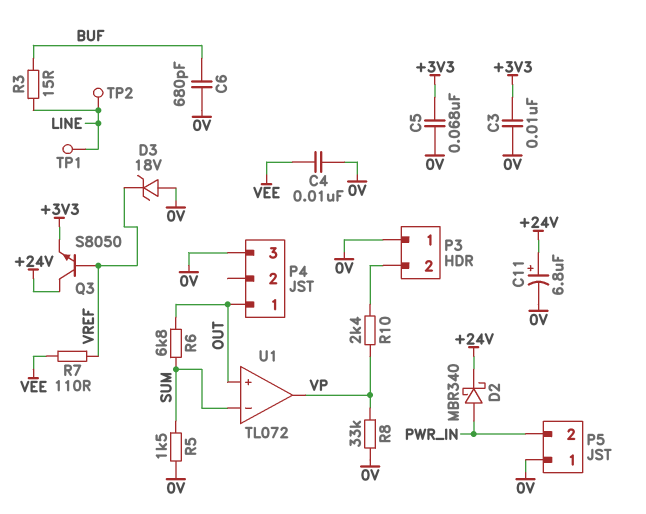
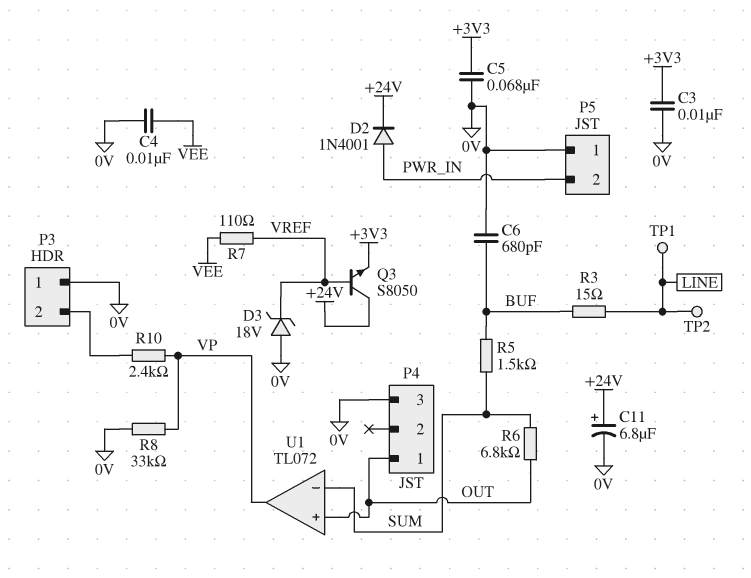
D2: schottky MBR340 (A PWR_IN, K +24V) -> diode 1N4001 (A PWR_IN, K +24V)
R5: 1.5k (0V, SUM) -> 1.5k (BUF, SUM)

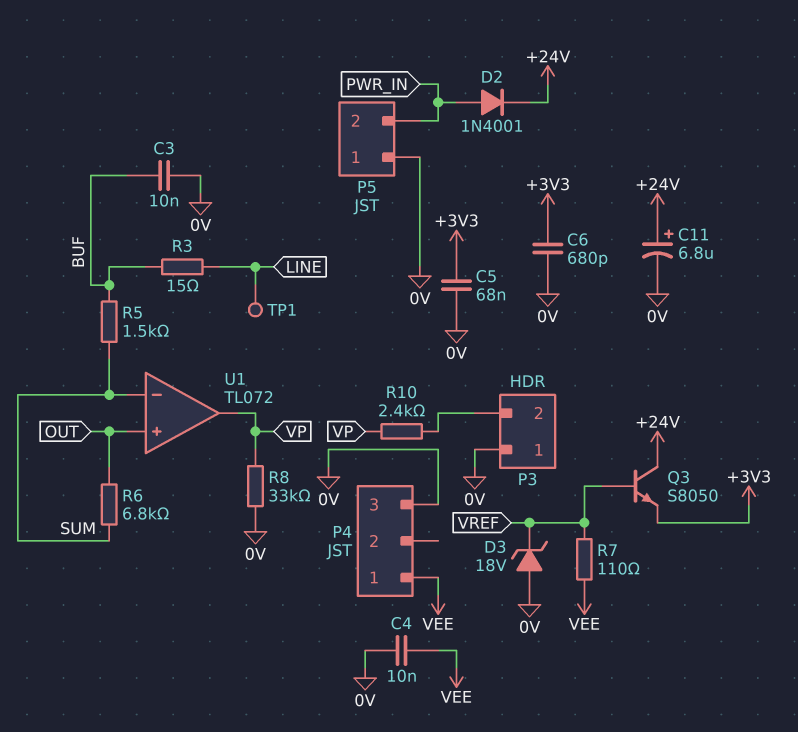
C3: 10nF (+3V3, 0V) -> 10nF (0V, BUF)
C6: 680pF (0V, BUF) -> 680pF (+3V3, 0V)
P4 pin 1: OUT -> VEE
TP2: test point (LINE) -> none

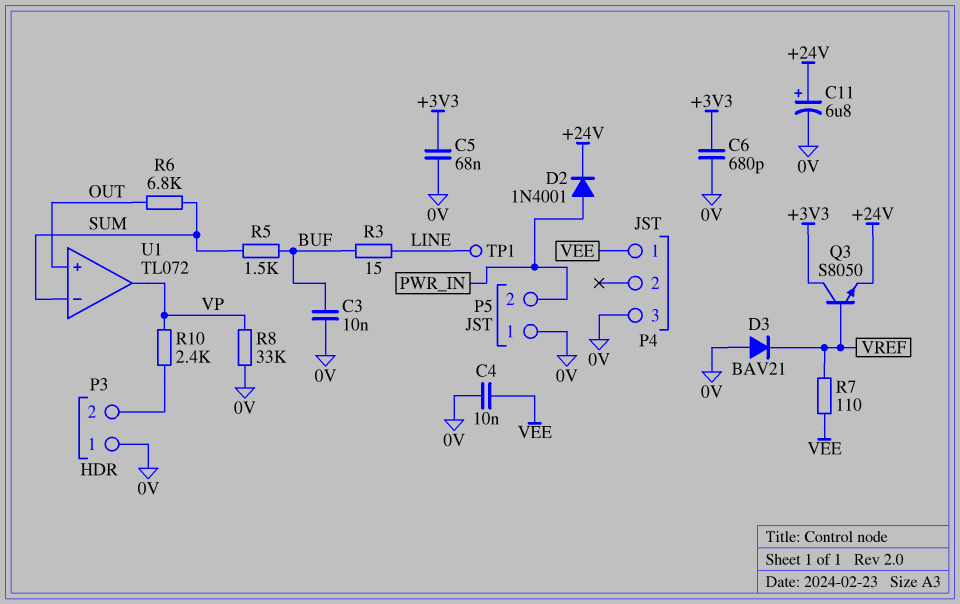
D3: zener 18V (A 0V, K VREF) -> diode BAV21 (A 0V, K VREF)
Q3: NPN S8050 (B VREF, C +24V, E +3V3) -> NPN S8050 (B VREF, C +3V3, E +24V)

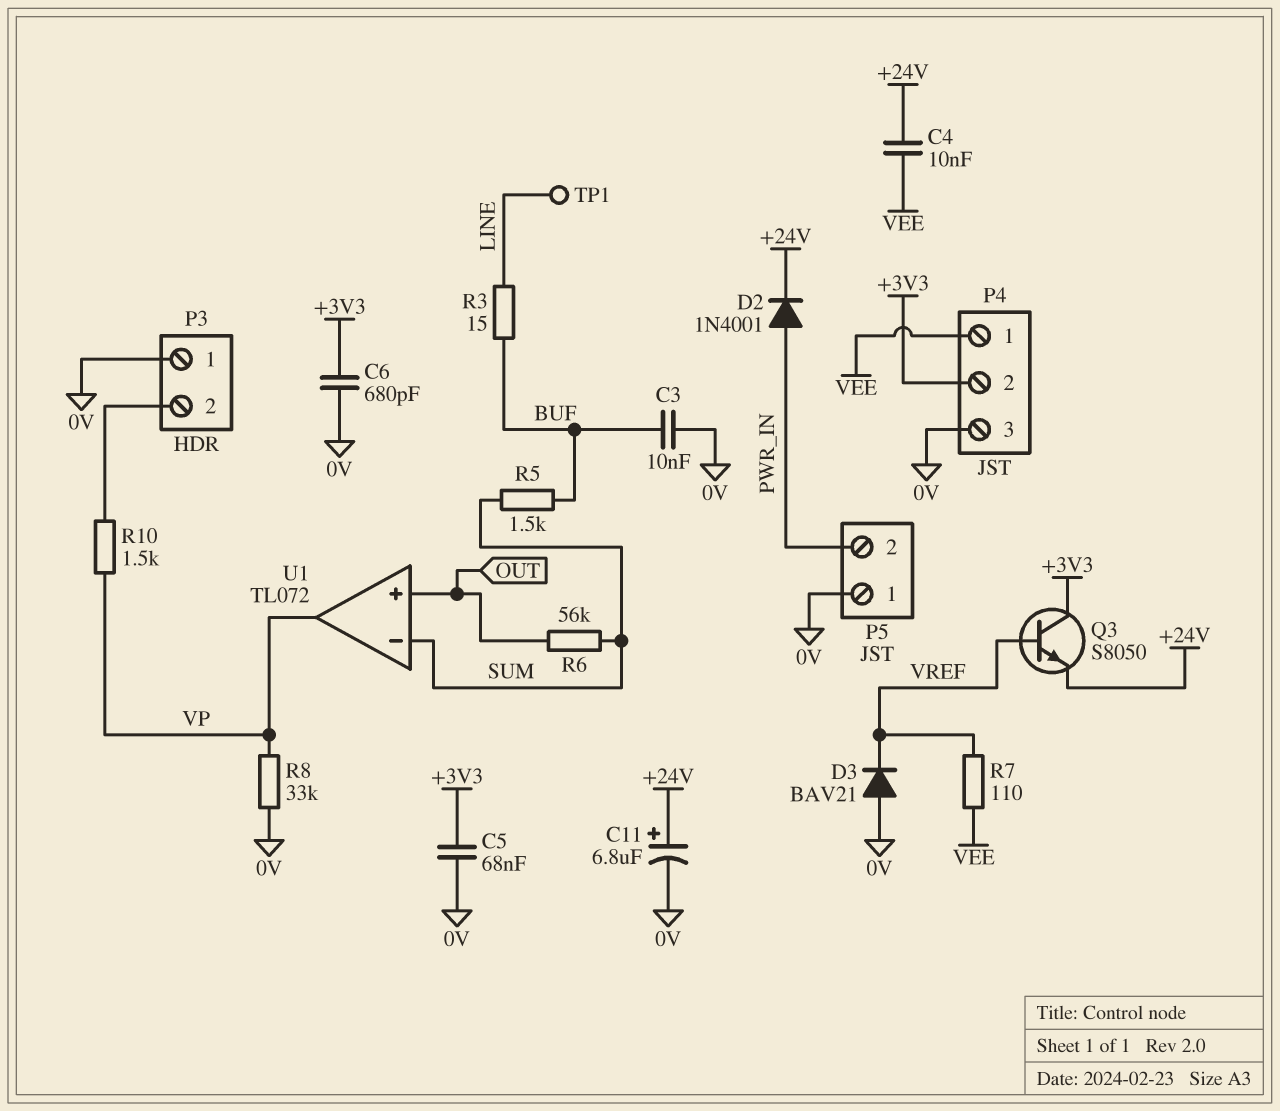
C4: 10nF (0V, VEE) -> 10nF (+24V, VEE)
P4 pin 2: none -> +3V3
R6: 6.8k (OUT, SUM) -> 56k (OUT, SUM)
R10: 2.4k (P3/2, VP) -> 1.5k (P3/2, VP)

